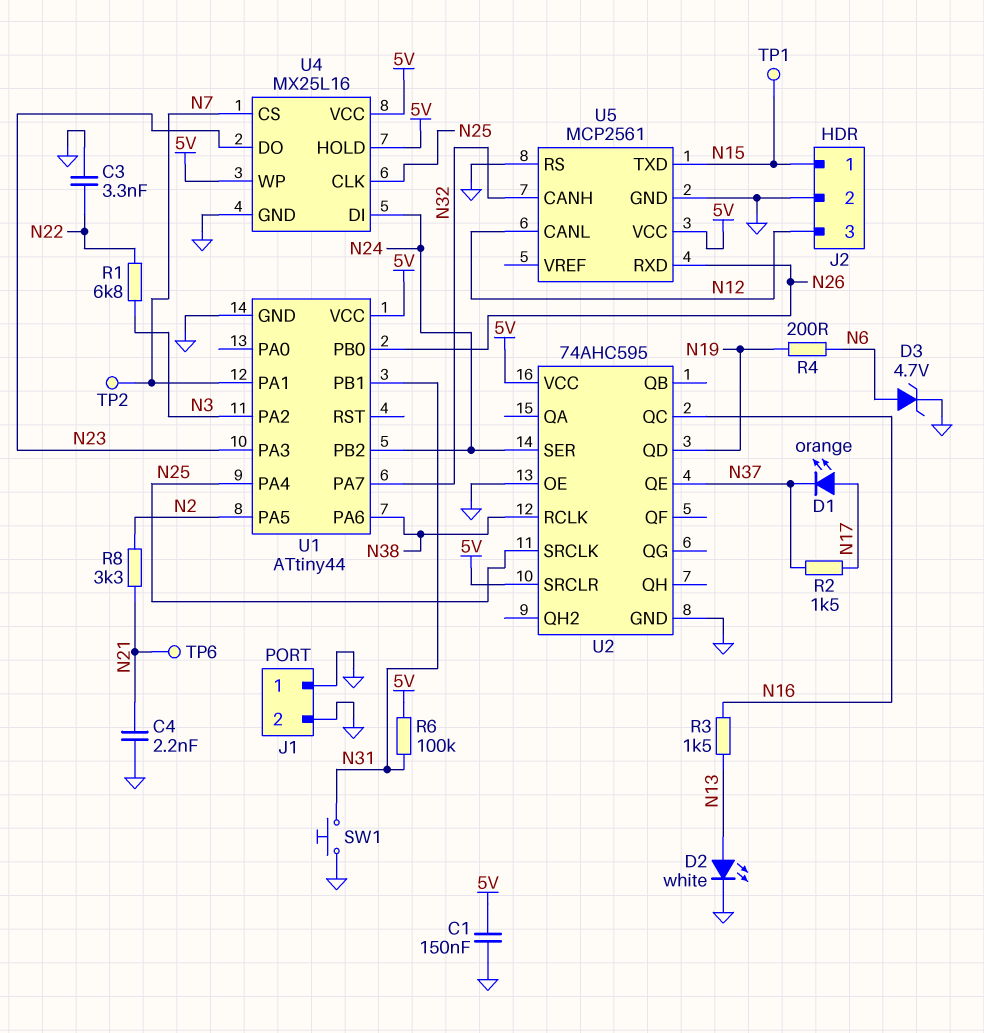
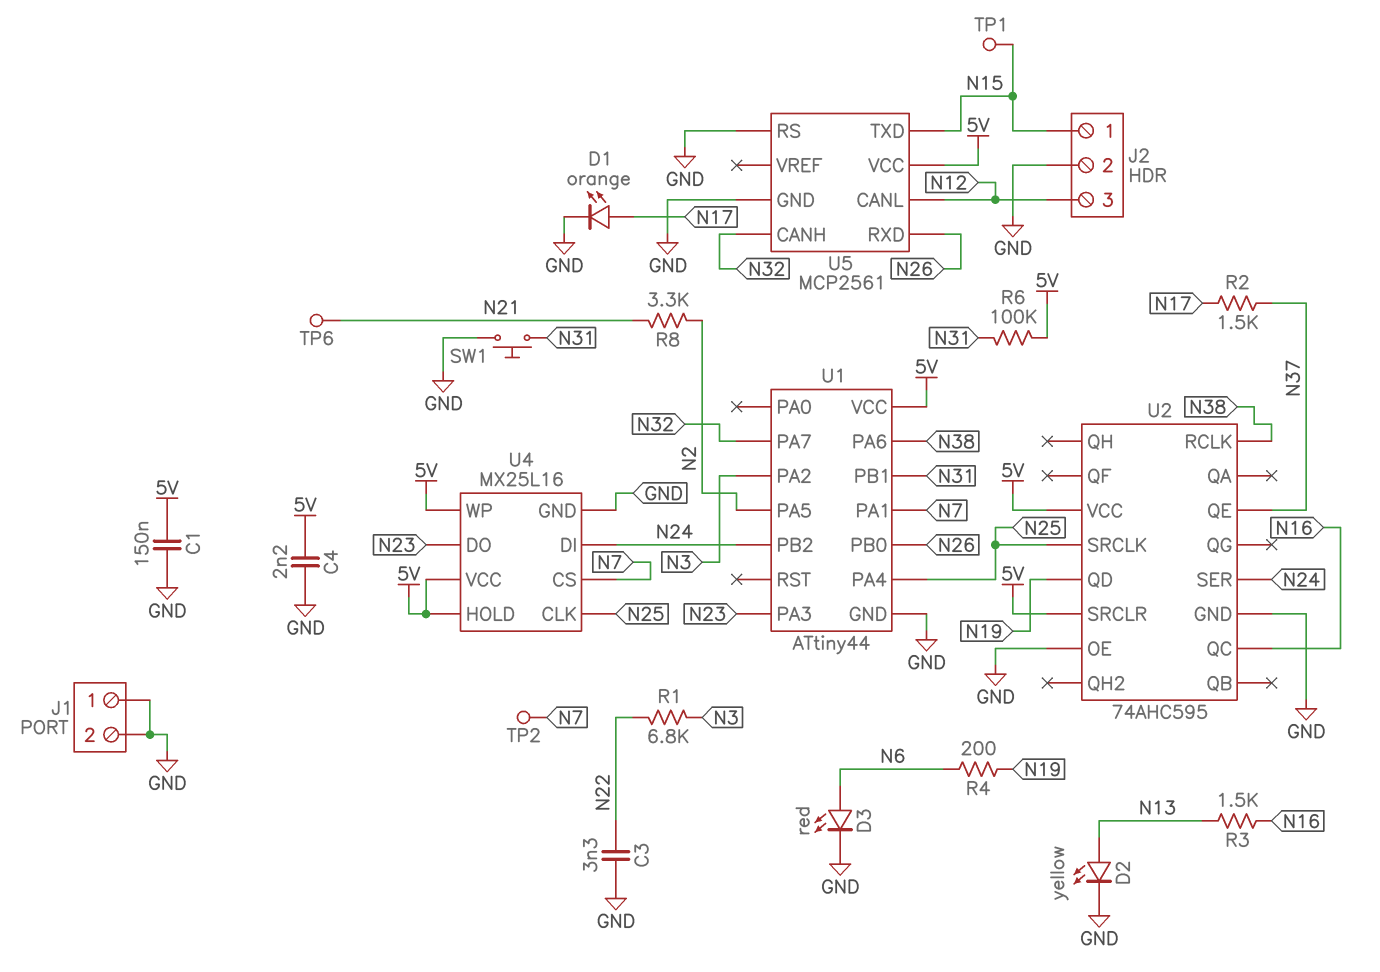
C4: 2.2nF (GND, N21) -> 2.2nF (5V, GND)
D1: LED orange (A N17, K N37) -> LED orange (A N17, K GND)
D2: LED white (A N13, K GND) -> LED yellow (A N13, K GND)
D3: zener 4.7V (A N6, K GND) -> LED red (A N6, K GND)

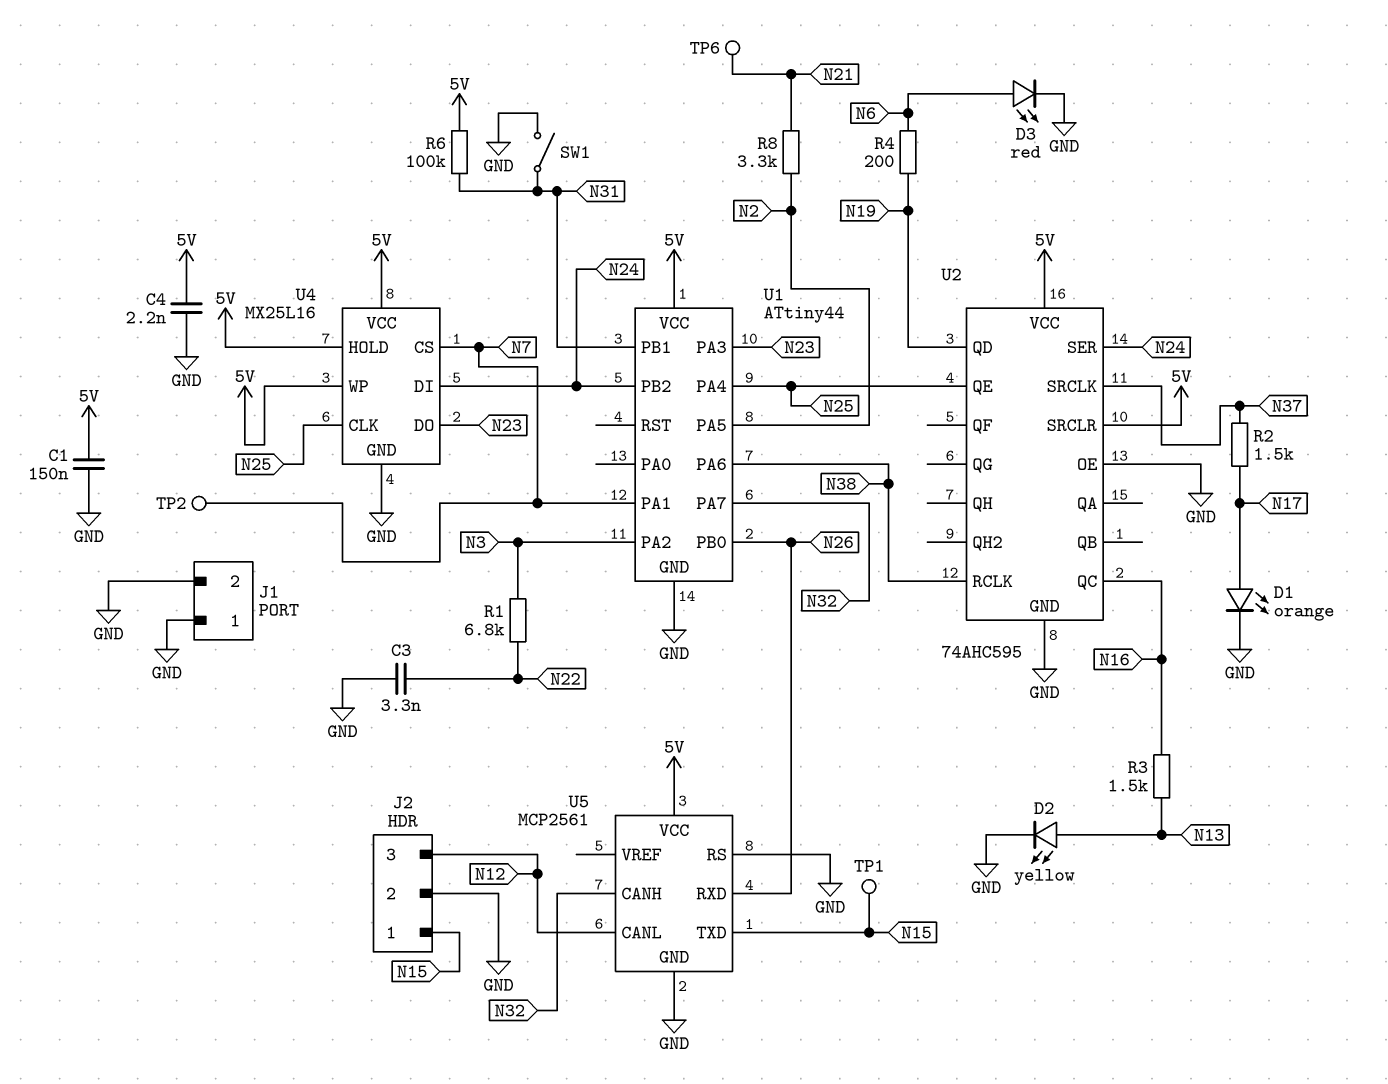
SW1: button (GND, N31) -> switch (GND, N31)
U2 pin QE: N37 -> N25
U2 pin SRCLK: N25 -> N37

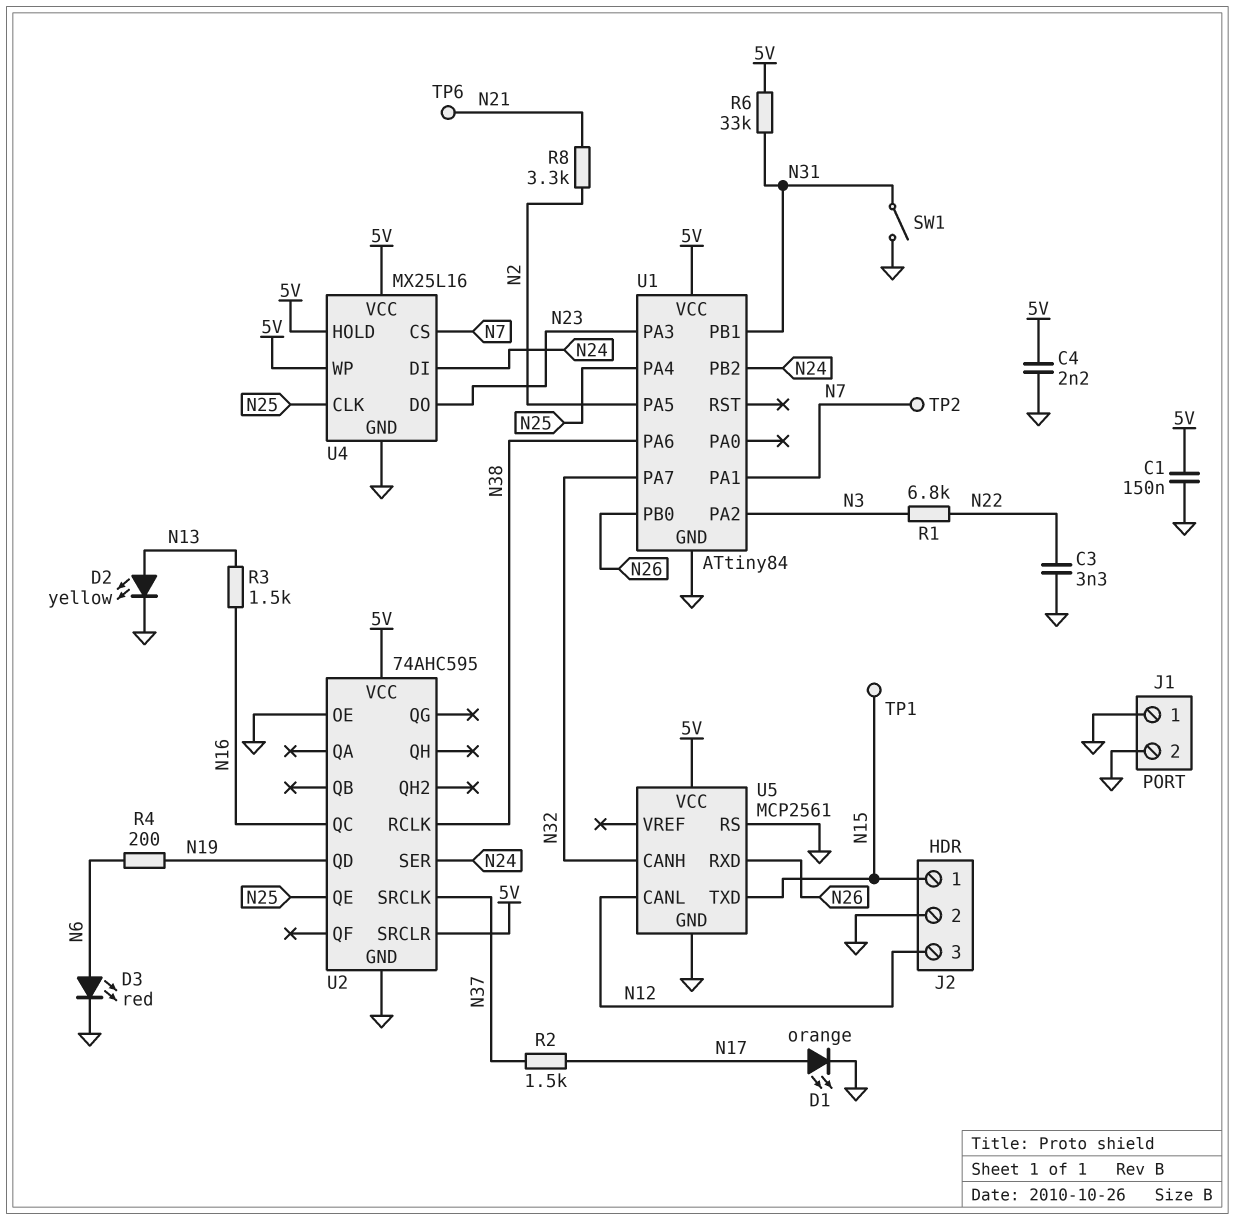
R6: 100k (5V, N31) -> 33k (5V, N31)
U1: ATtiny44 -> ATtiny84

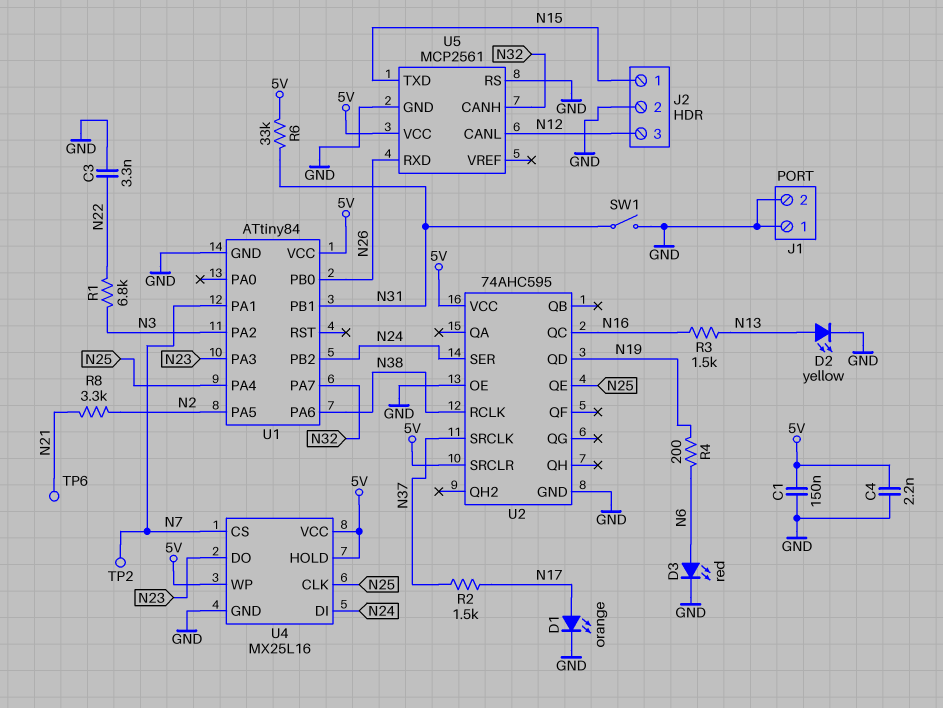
TP1: test point (N15) -> none

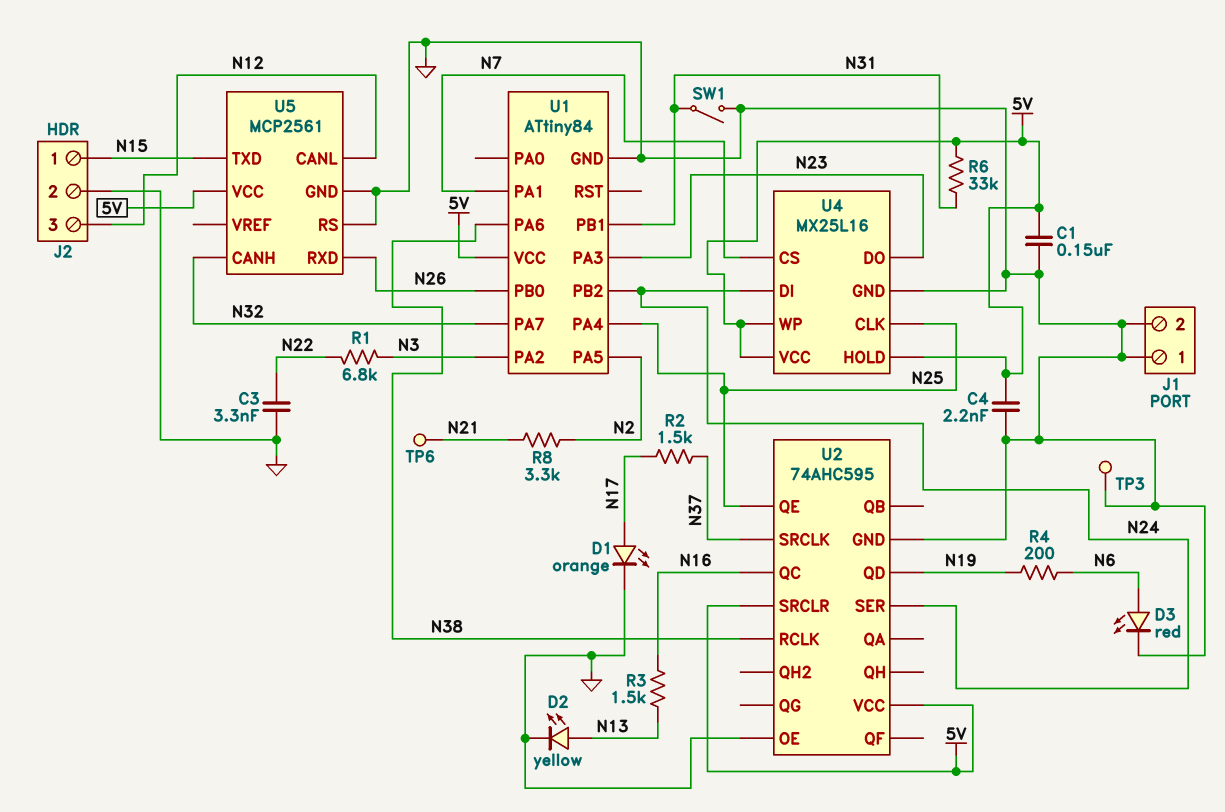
TP2: test point (N7) -> none
TP3: none -> test point (GND)

